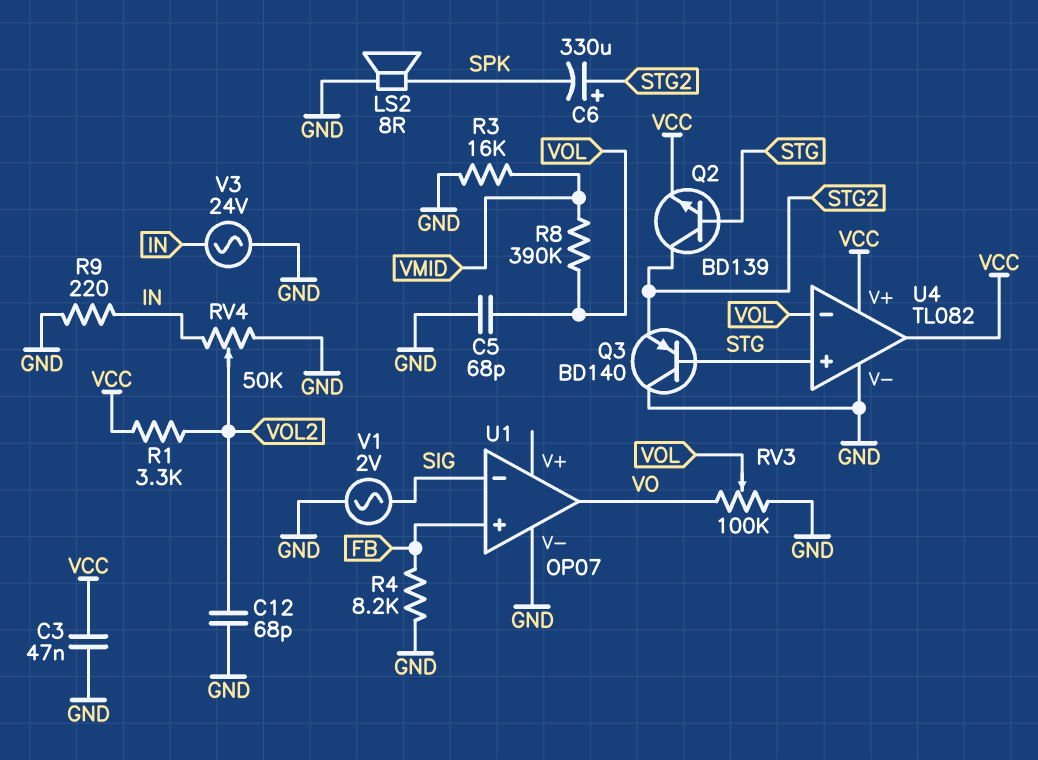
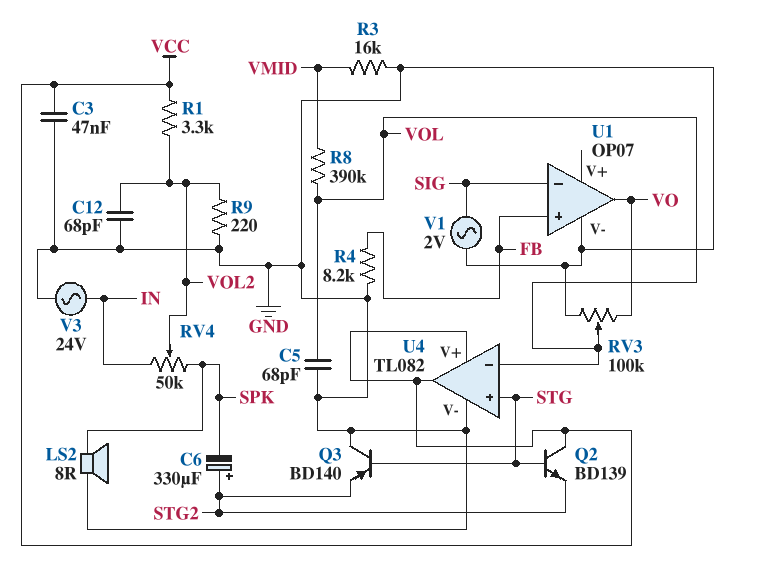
Q2: NPN BD139 (B STG, C STG2, E VCC) -> NPN BD139 (B STG, C VCC, E STG2)
R9: 220 (GND, IN) -> 220 (GND, VOL2)
RV4: 50k (GND, IN, wiper VOL2) -> 50k (IN, SPK, wiper VOL2)

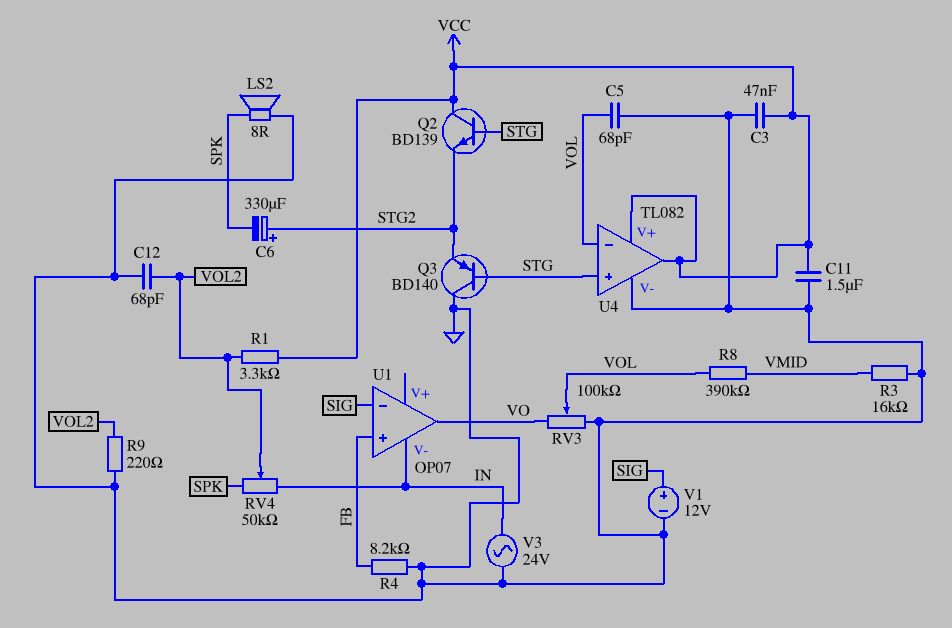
C11: none -> 1.5uF (GND, VCC)
U1 pin V-: GND -> IN
V1: AC 2V (GND, SIG) -> 12V (plus SIG, minus GND)

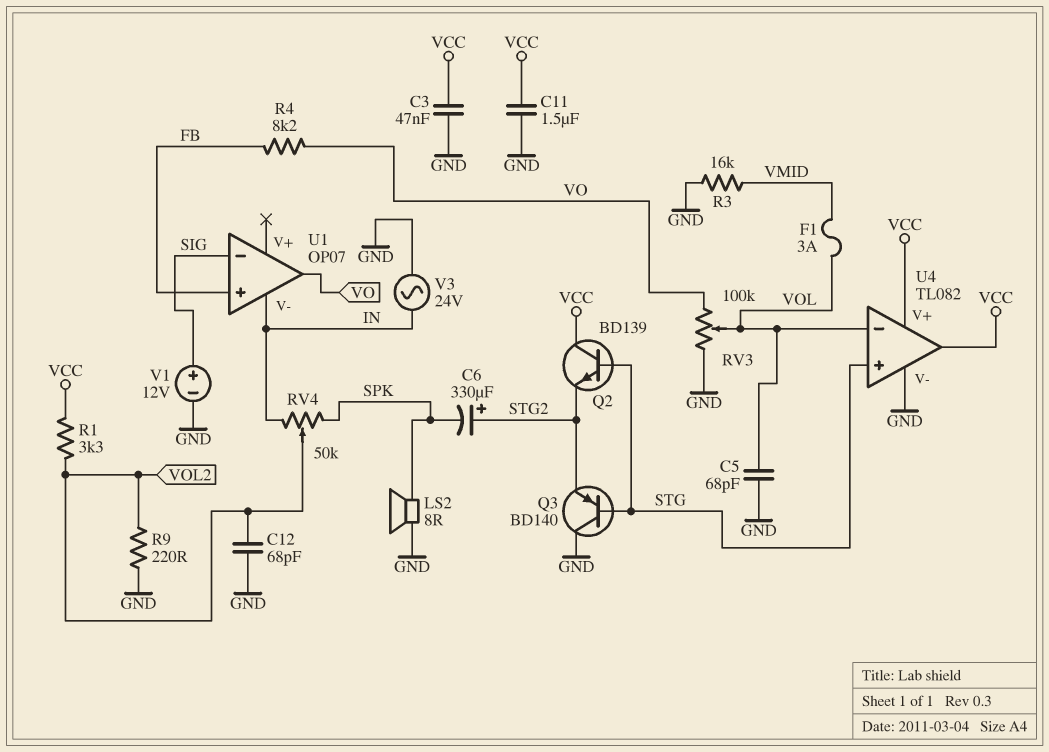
F1: none -> 3A (VMID, VOL)
R4: 8.2k (FB, GND) -> 8.2k (FB, VO)
R8: 390k (VMID, VOL) -> none

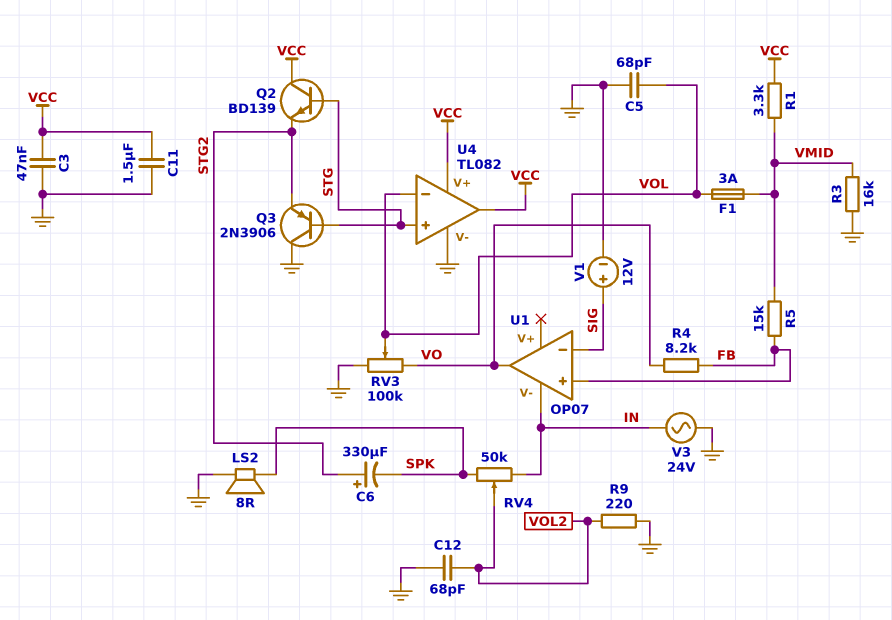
Q3: PNP BD140 (B STG, C GND, E STG2) -> PNP 2N3906 (B STG, C GND, E STG2)
R1: 3.3k (VCC, VOL2) -> 3.3k (VCC, VMID)
R5: none -> 15k (FB, VMID)

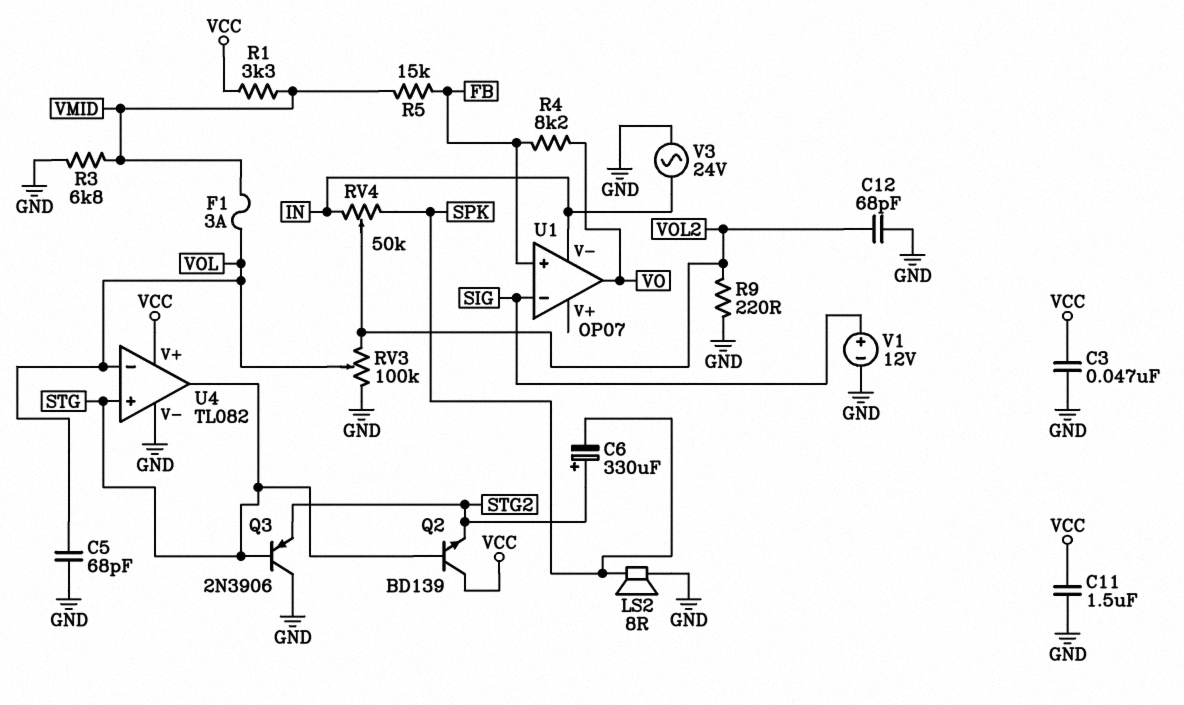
R3: 16k (GND, VMID) -> 6.8k (GND, VMID)
RV3: 100k (GND, VO, wiper VOL) -> 100k (GND, VOL2, wiper VOL)
U4 pin out: VCC -> STG

